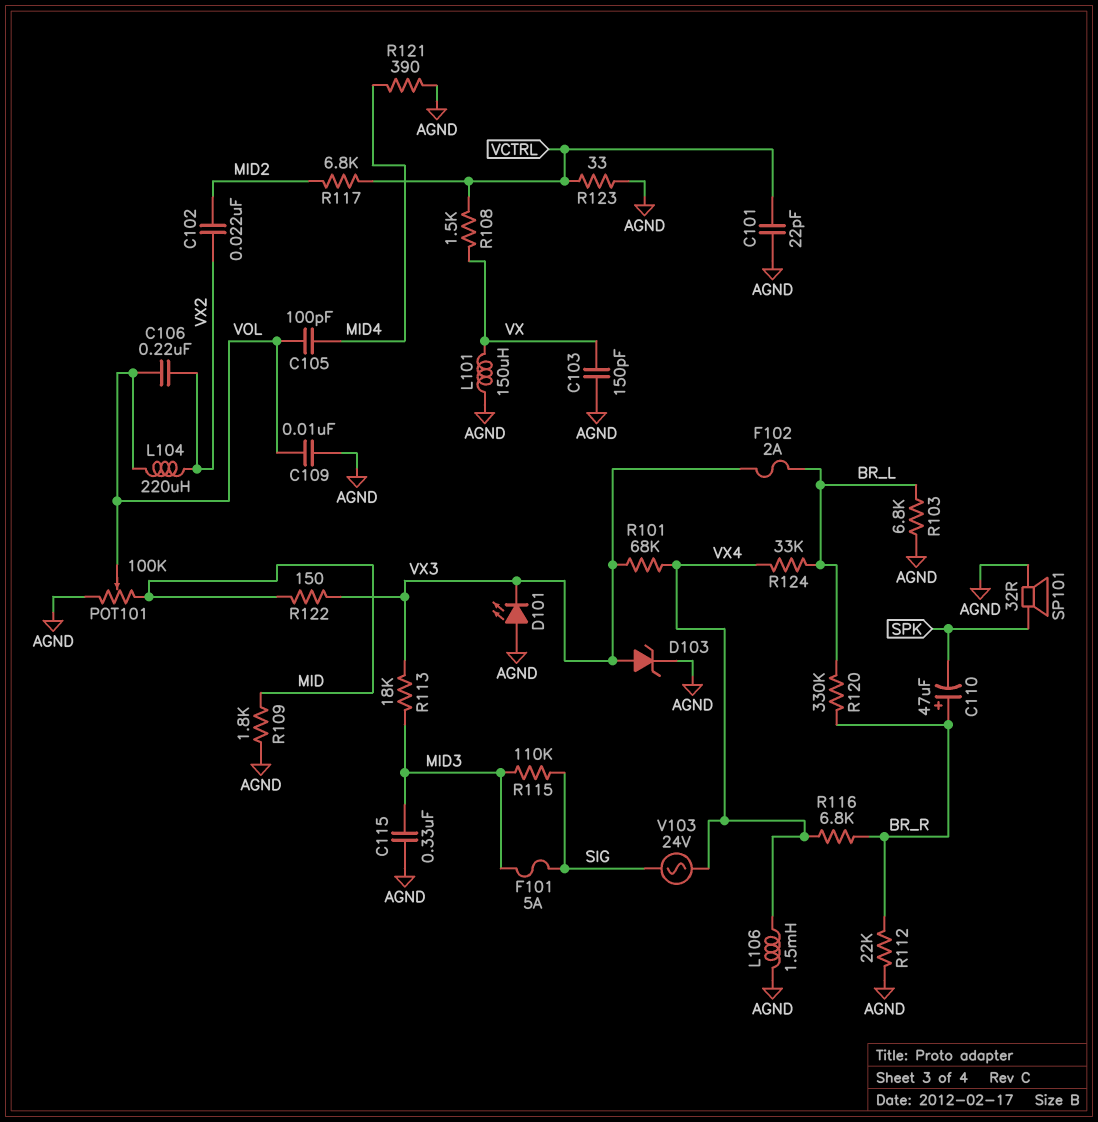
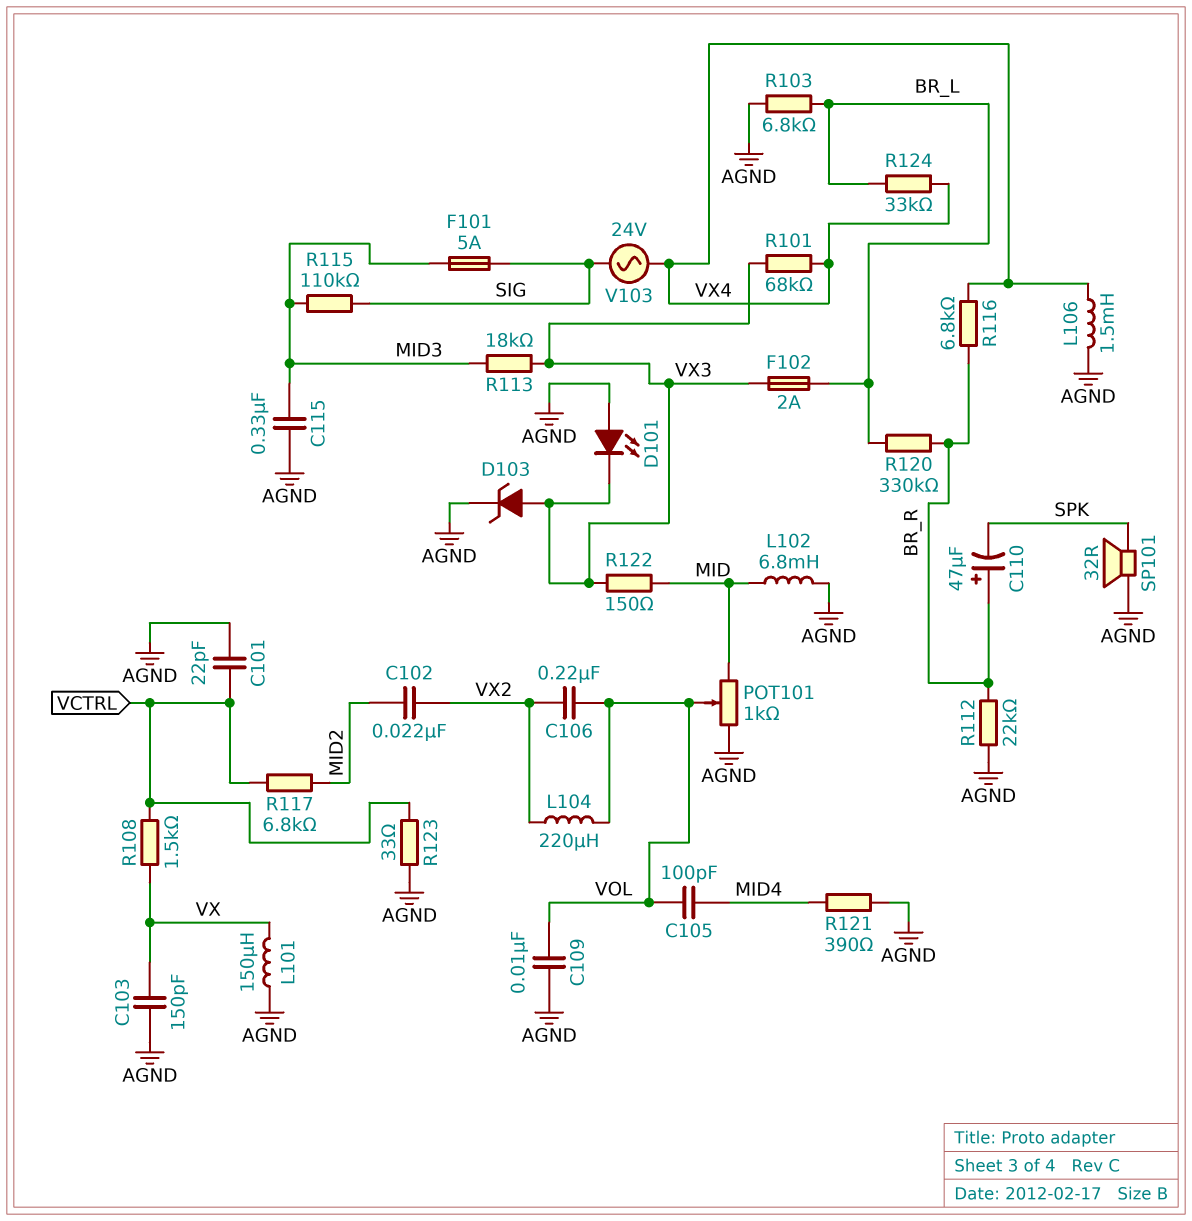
L102: none -> 6.8mH (AGND, MID)
POT101: 100k (AGND, MID, wiper VOL) -> 1k (AGND, MID, wiper VOL)
R109: 1.8k (AGND, MID) -> none

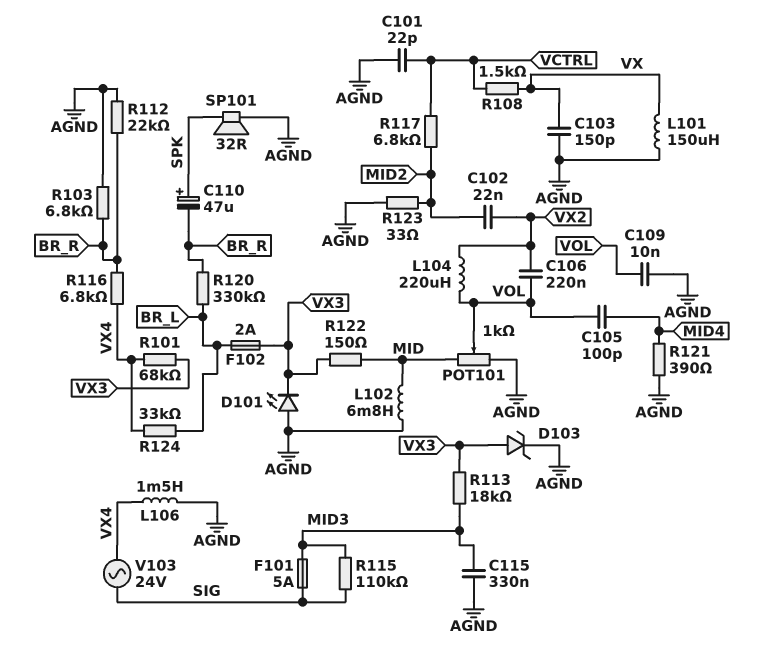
C110: 47uF (plus BR_R, minus SPK) -> 47uF (plus SPK, minus BR_R)
R103: 6.8k (AGND, BR_L) -> 6.8k (AGND, BR_R)
R123: 33 (AGND, VCTRL) -> 33 (AGND, MID2)

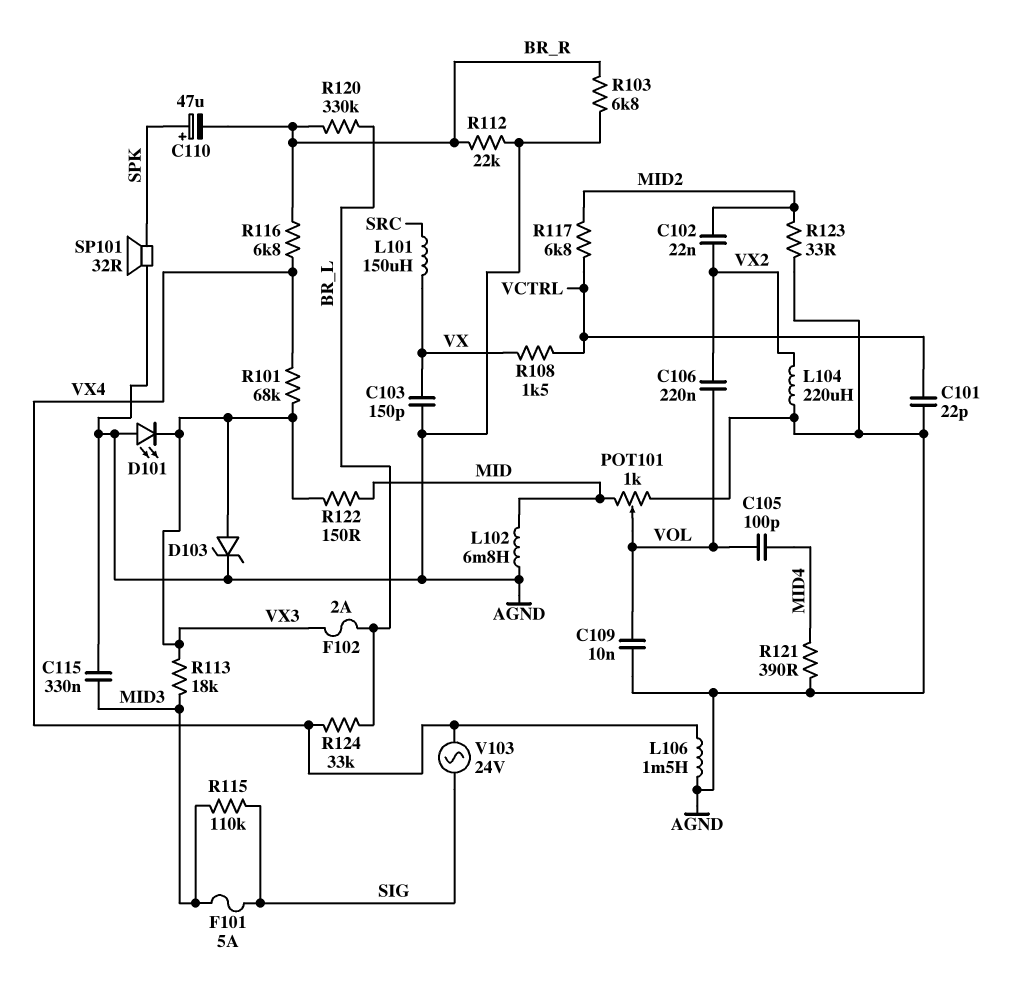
L101: 150uH (AGND, VX) -> 150uH (SRC, VX)
L104: 220uH (VOL, VX2) -> 220uH (AGND, VX2)

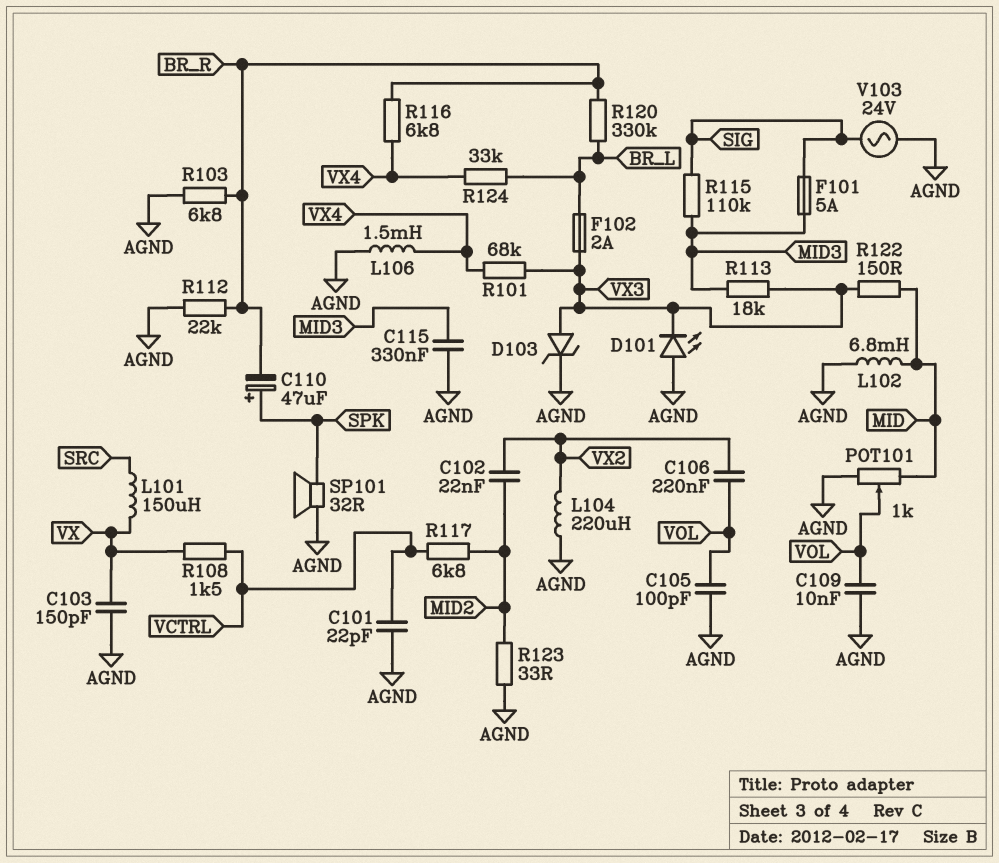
C105: 100pF (MID4, VOL) -> 100pF (AGND, VOL)
R121: 390 (AGND, MID4) -> none
V103: AC 24V (SIG, VX4) -> AC 24V (AGND, SIG)

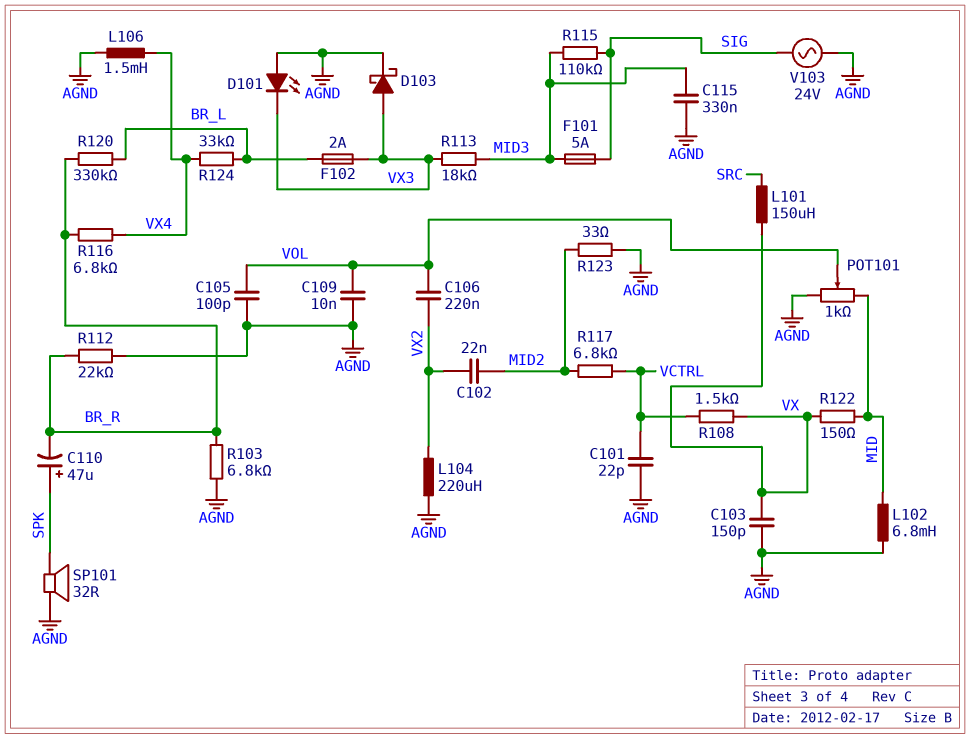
D103: zener (A VX3, K AGND) -> schottky (A VX3, K AGND)
R101: 68k (VX3, VX4) -> none
R122: 150 (MID, VX3) -> 150 (MID, VX)

